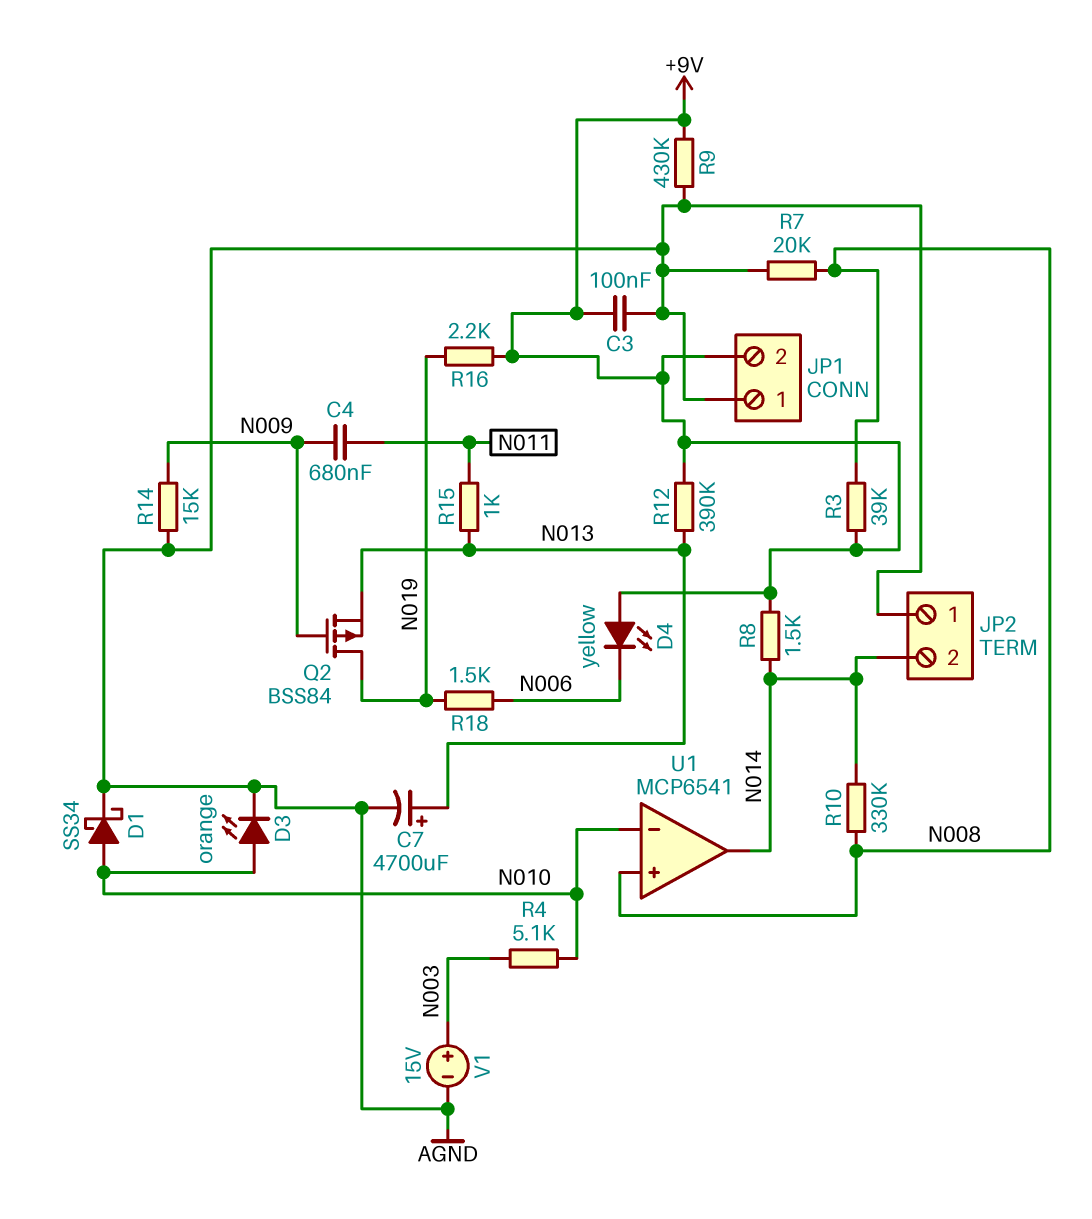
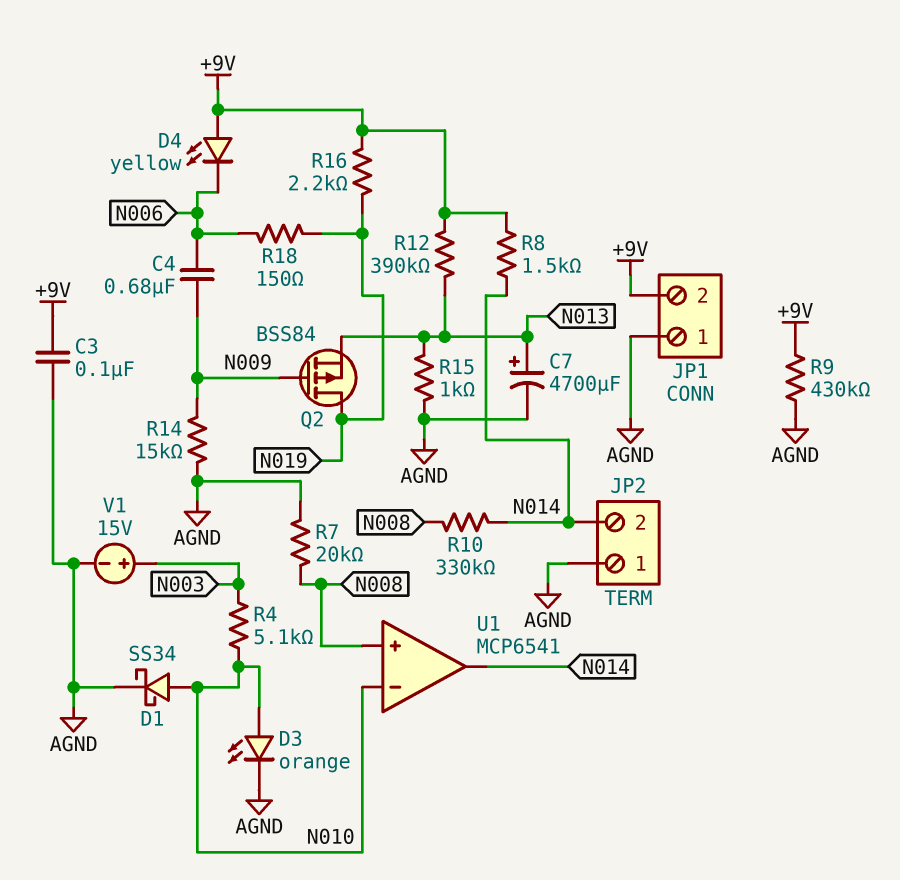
C4: 680nF (N009, N011) -> 680nF (N006, N009)
R3: 39k (+9V, N008) -> none
R15: 1k (N011, N013) -> 1k (AGND, N013)
R18: 1.5k (N006, N019) -> 150 (N006, N019)

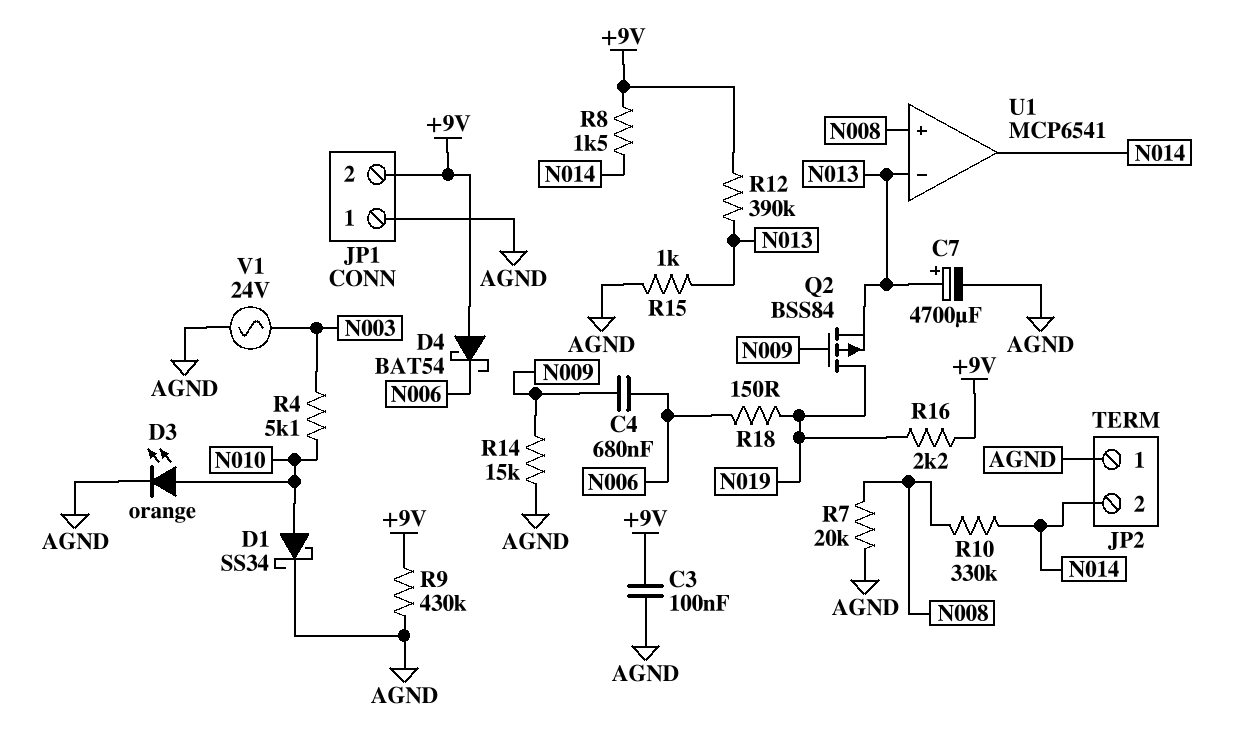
D4: LED yellow (A +9V, K N006) -> schottky BAT54 (A +9V, K N006)
U1 pin in-: N010 -> N013
V1: 15V (plus N003, minus AGND) -> AC 24V (AGND, N003)

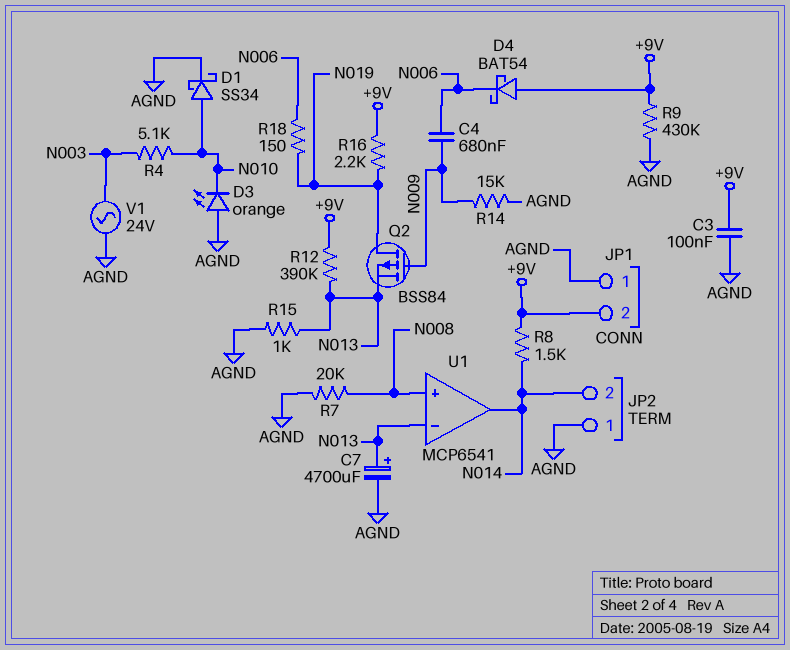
D3: LED orange (A N010, K AGND) -> LED orange (A AGND, K N010)
R10: 330k (N008, N014) -> none

